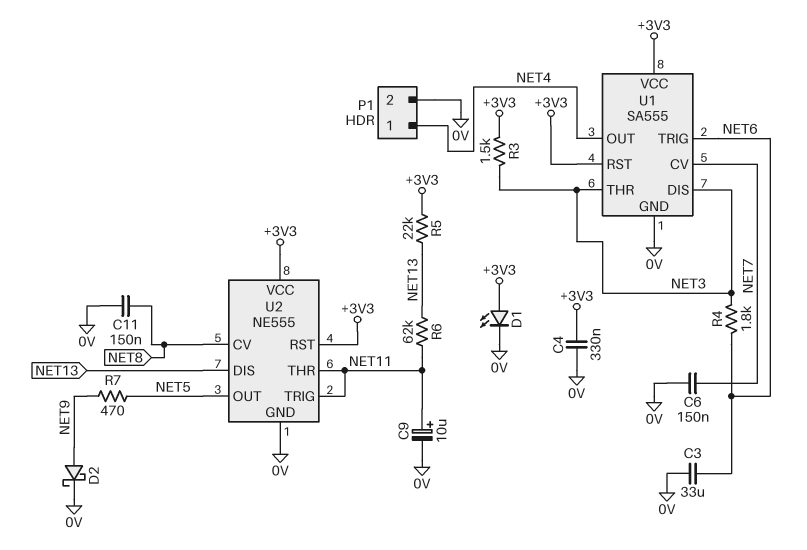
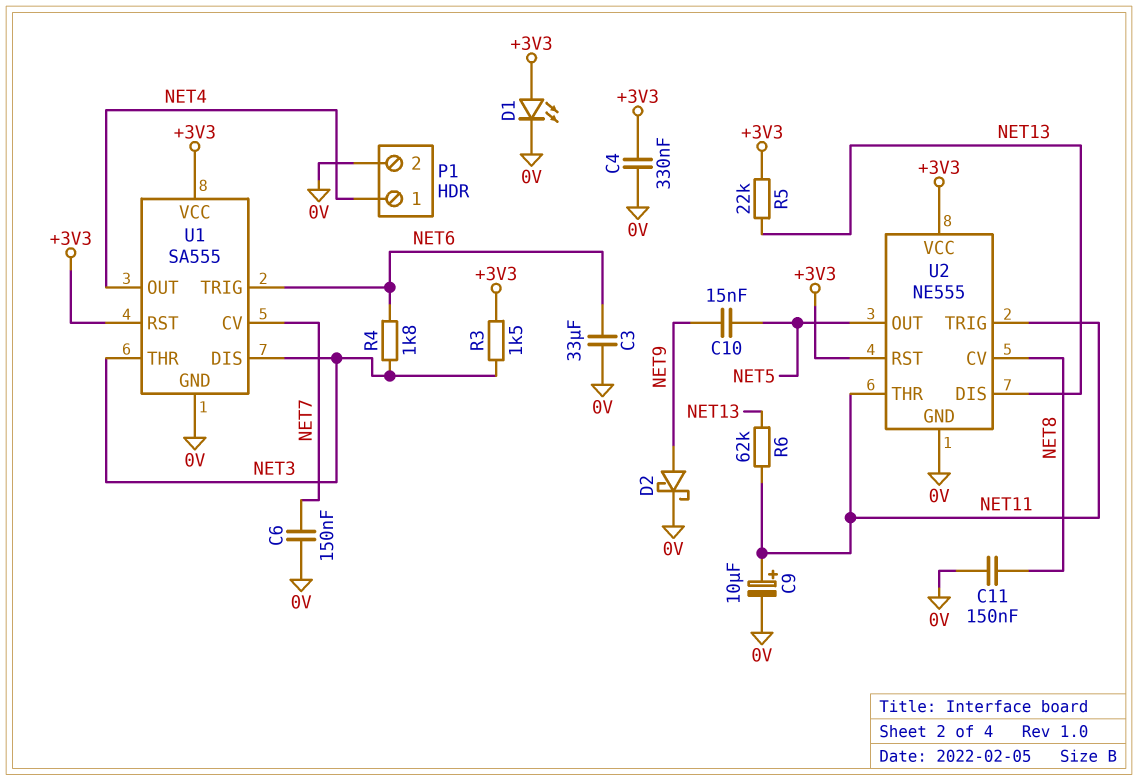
C10: none -> 15nF (NET5, NET9)
R7: 470 (NET5, NET9) -> none

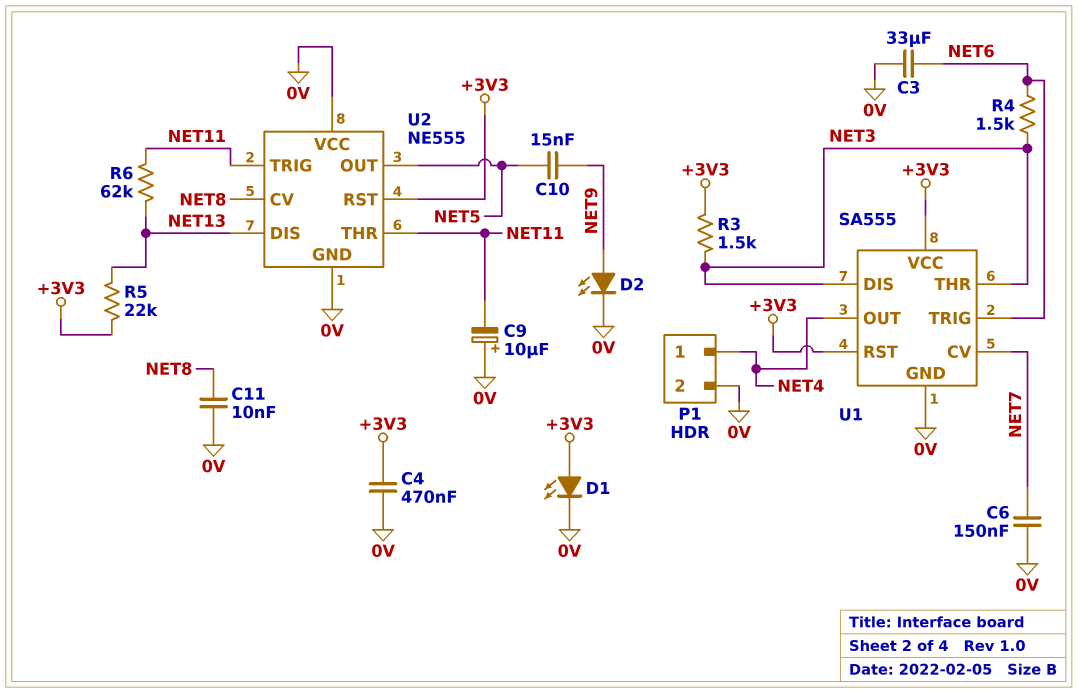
C4: 330nF (+3V3, 0V) -> 470nF (+3V3, 0V)
C9: 10uF (plus NET11, minus 0V) -> 10uF (plus 0V, minus NET11)
C11: 150nF (0V, NET8) -> 10nF (0V, NET8)
D2: schottky (A NET9, K 0V) -> LED (A NET9, K 0V)
R4: 1.8k (NET3, NET6) -> 1.5k (NET3, NET6)
U2 pin VCC: +3V3 -> 0V

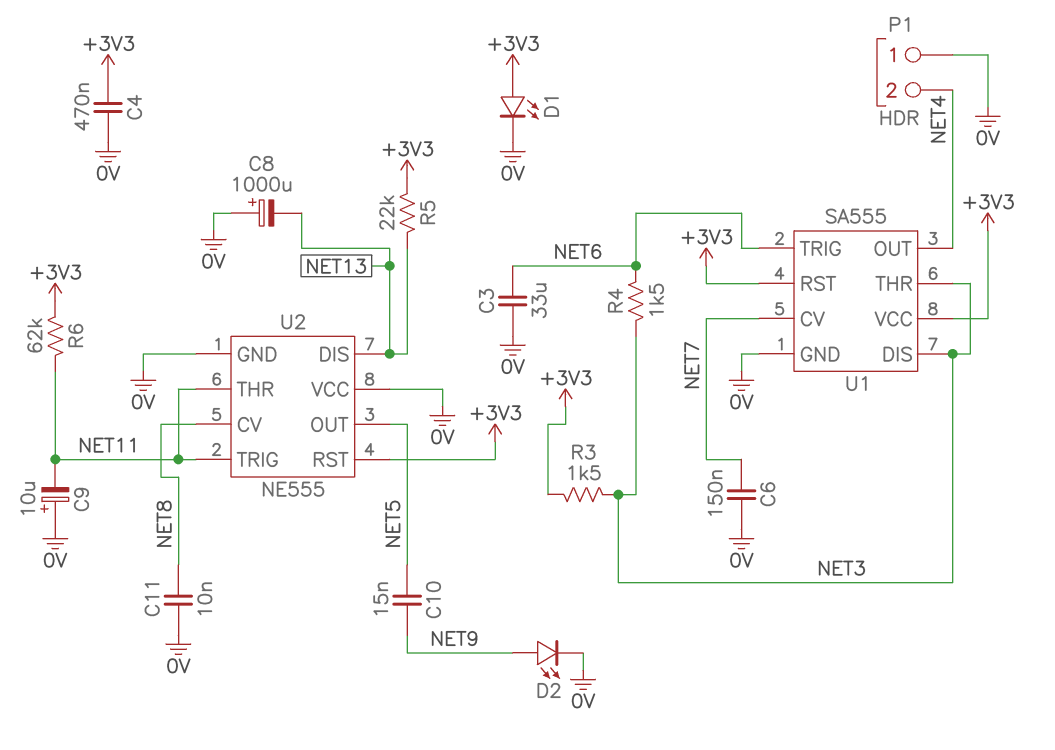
C8: none -> 1000uF (plus 0V, minus NET13)
P1 pin 1: NET4 -> 0V
P1 pin 2: 0V -> NET4
R6: 62k (NET11, NET13) -> 62k (+3V3, NET11)

